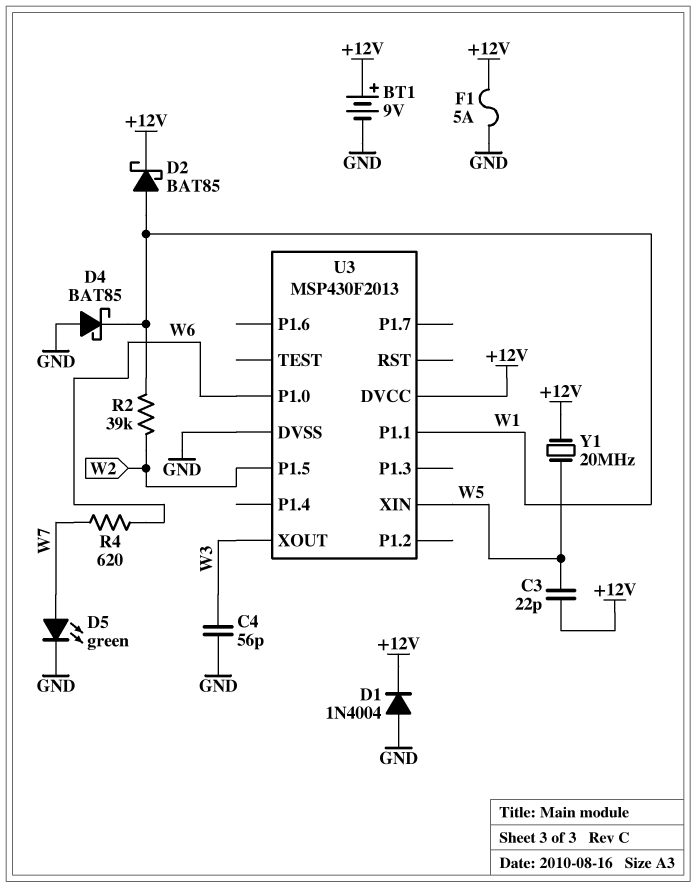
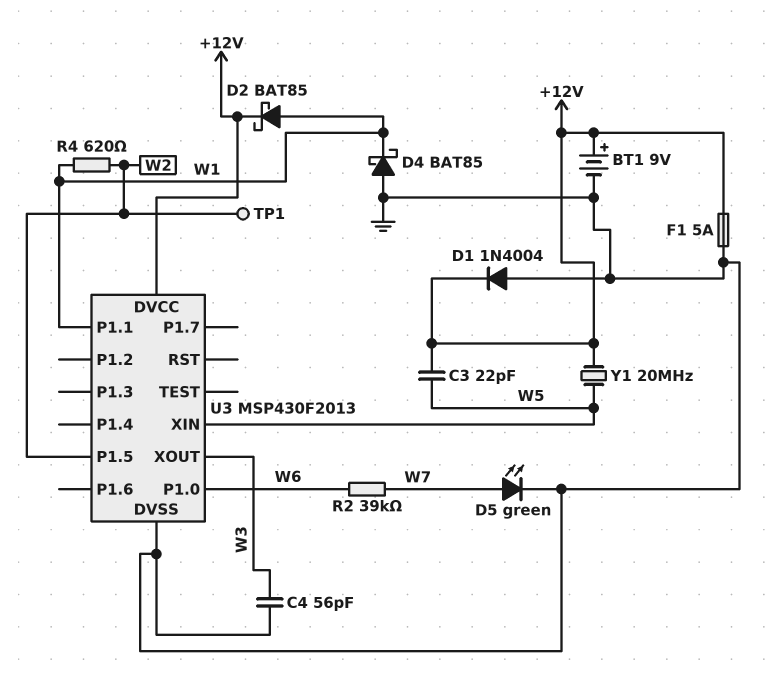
R2: 39k (W1, W2) -> 39k (W6, W7)
R4: 620 (W6, W7) -> 620 (W1, W2)
TP1: none -> test point (W2)

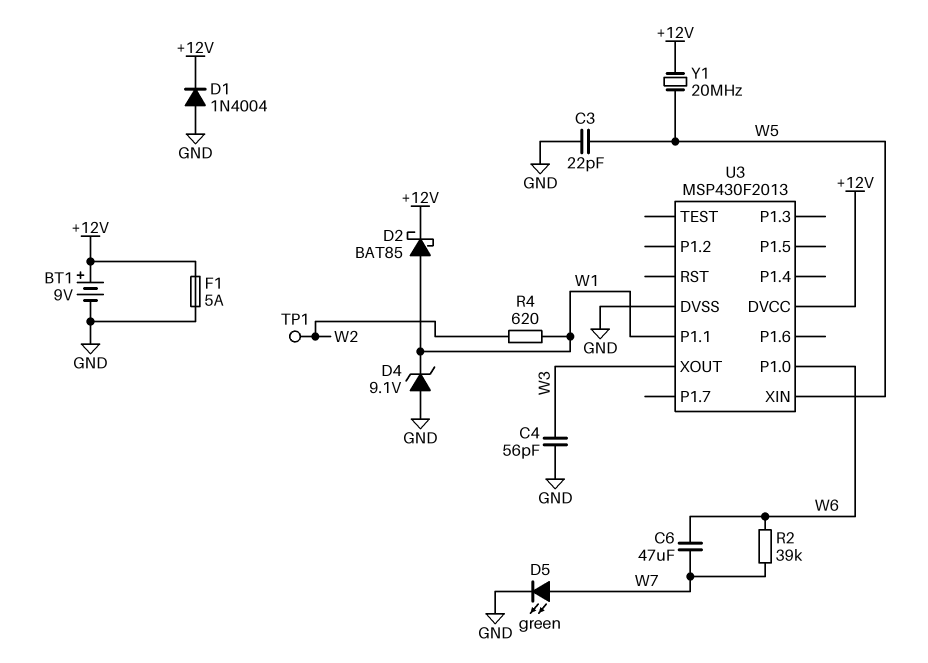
C3: 22pF (+12V, W5) -> 22pF (GND, W5)
C6: none -> 47uF (W6, W7)
D4: schottky BAT85 (A GND, K W1) -> zener 9.1V (A GND, K W1)
U3 pin P1.5: W2 -> none

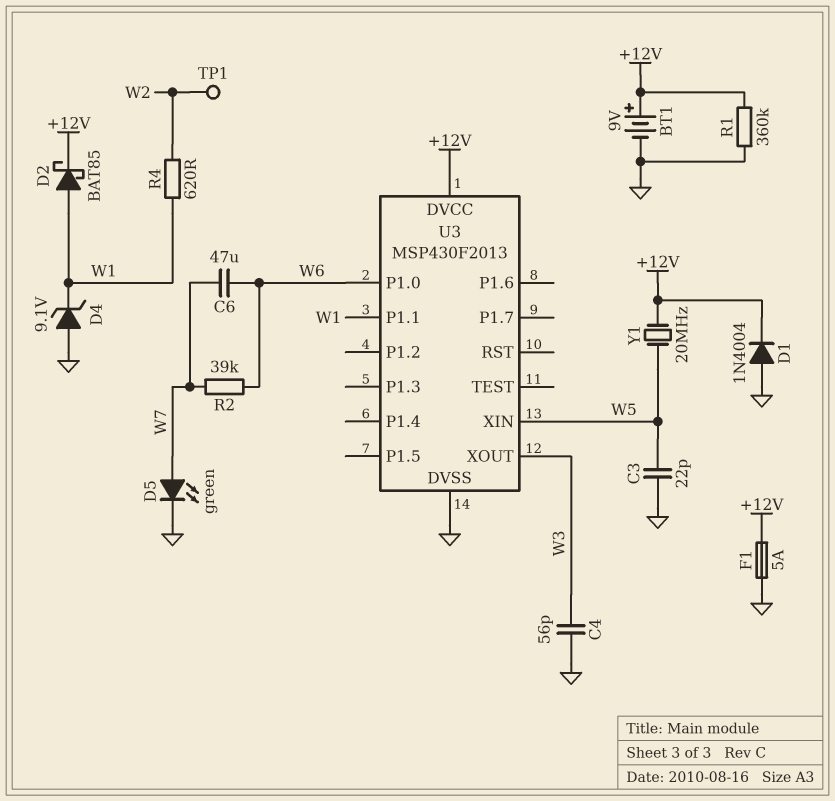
R1: none -> 360k (+12V, GND)

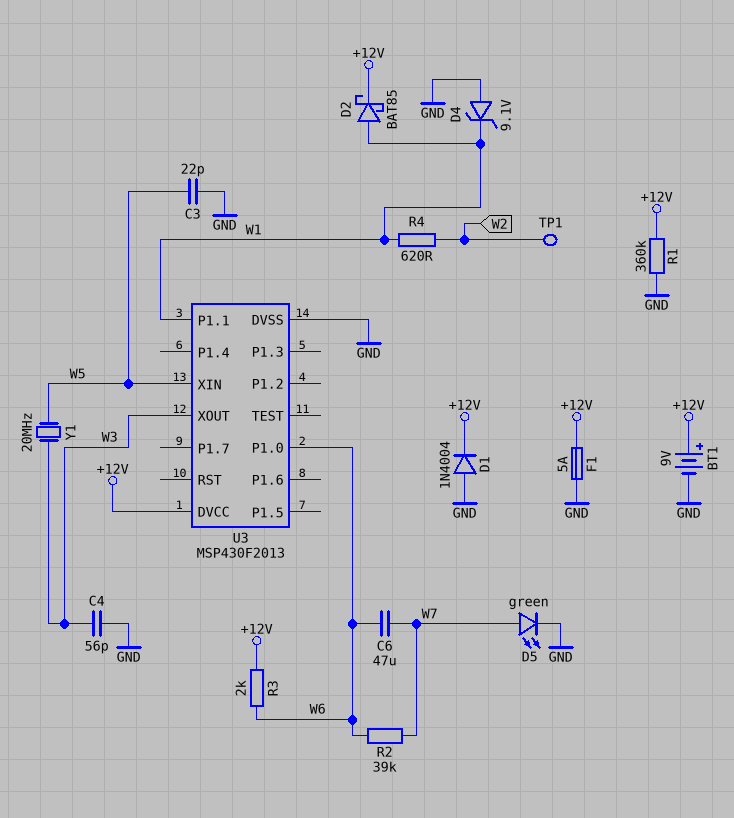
R3: none -> 2k (+12V, W6)
Y1: 20MHz (+12V, W5) -> 20MHz (W3, W5)

